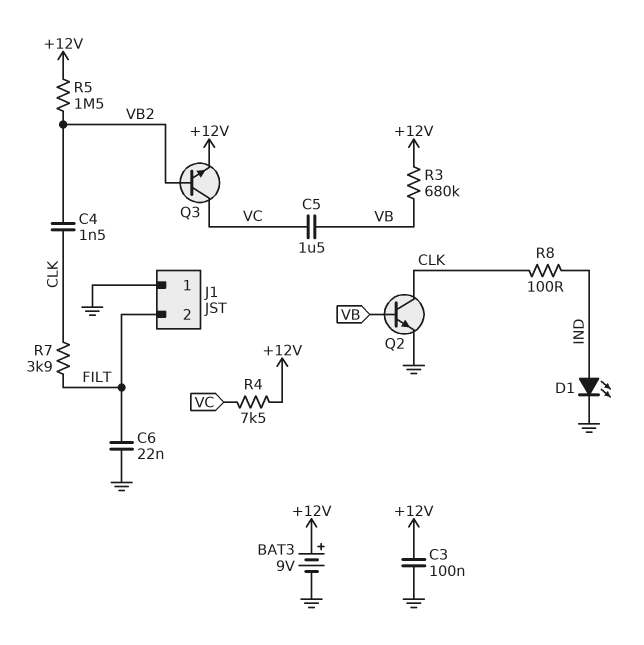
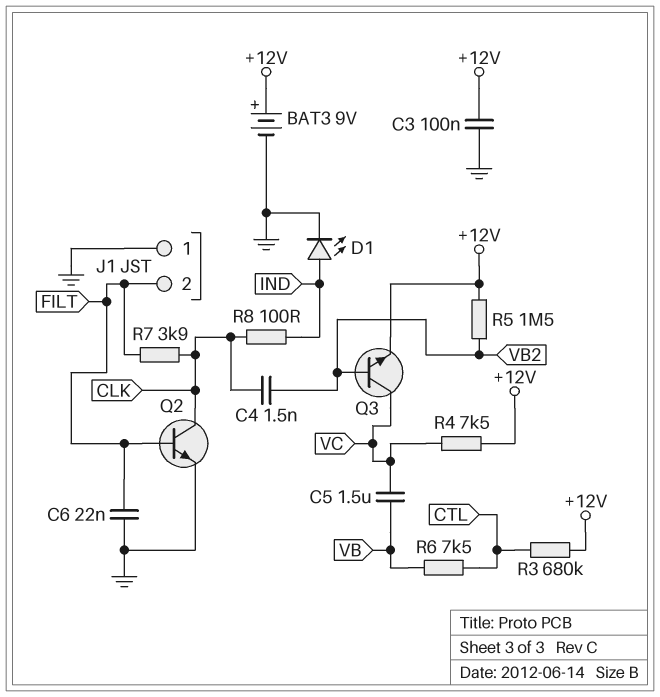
Q2: NPN (B VB, C CLK, E GND) -> NPN (B FILT, C CLK, E GND)
R3: 680k (+12V, VB) -> 680k (+12V, CTL)
R6: none -> 7.5k (CTL, VB)

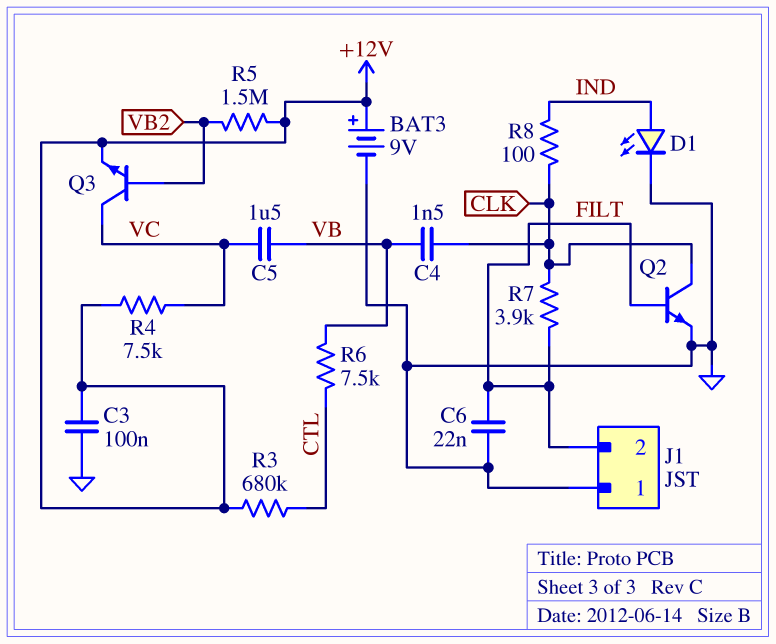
C4: 1.5nF (CLK, VB2) -> 1.5nF (CLK, VB)

